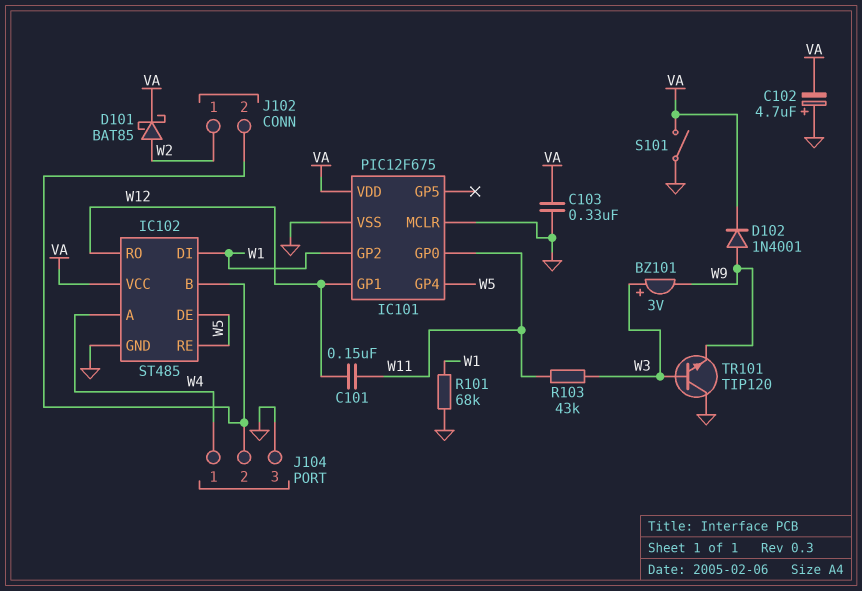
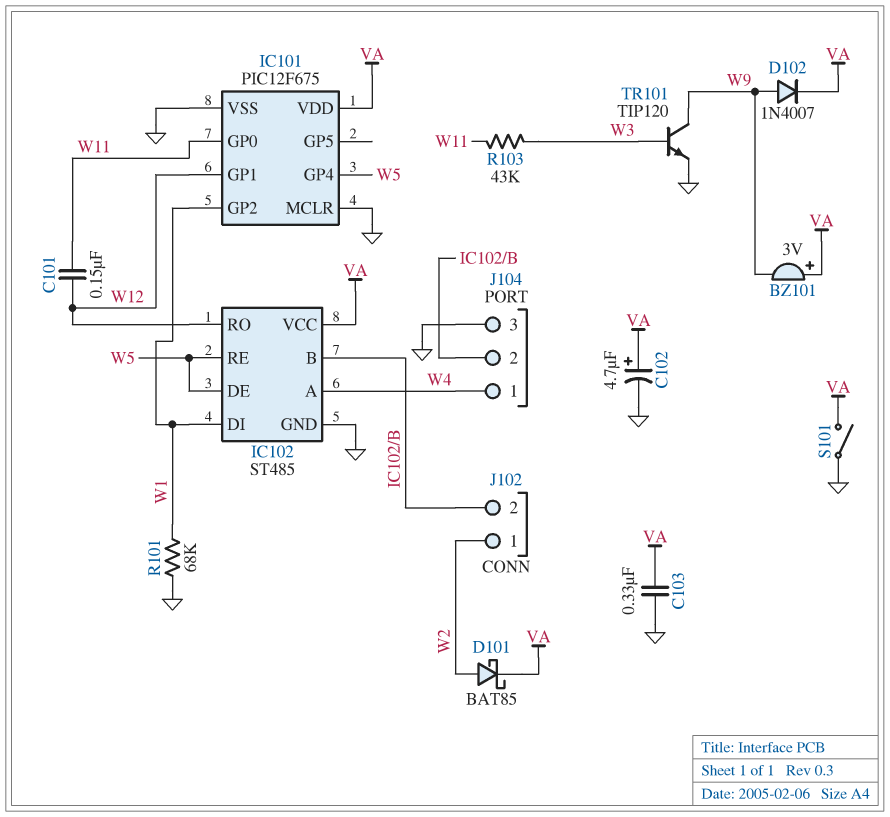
BZ101: buzzer 3V (plus W3, minus W9) -> buzzer 3V (plus VA, minus W9)
C102: 4.7uF (plus GND, minus VA) -> 4.7uF (plus VA, minus GND)
D102: diode 1N4001 (A W9, K VA) -> diode 1N4007 (A W9, K VA)
TR101: NPN TIP120 (B W3, C GND, E W9) -> NPN TIP120 (B W3, C W9, E GND)

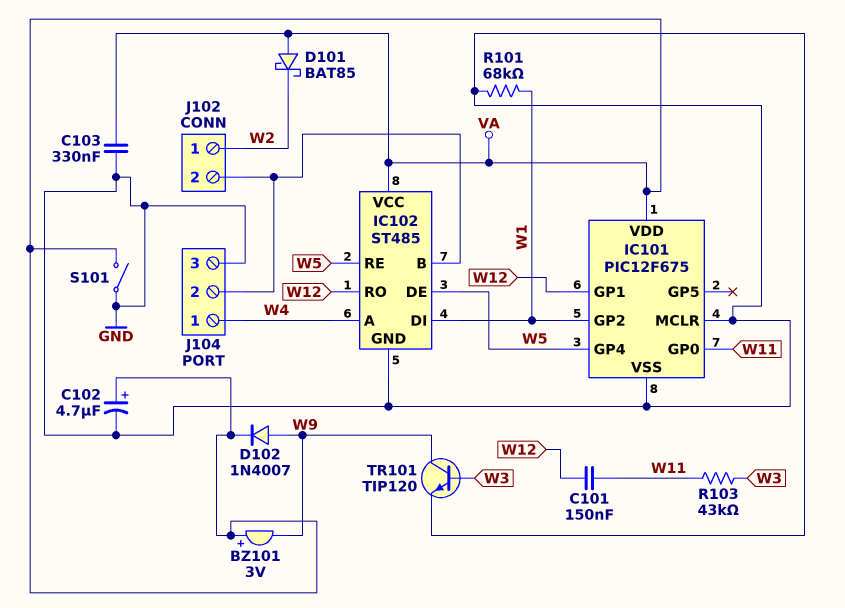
D101: schottky BAT85 (A W2, K VA) -> schottky BAT85 (A VA, K W2)

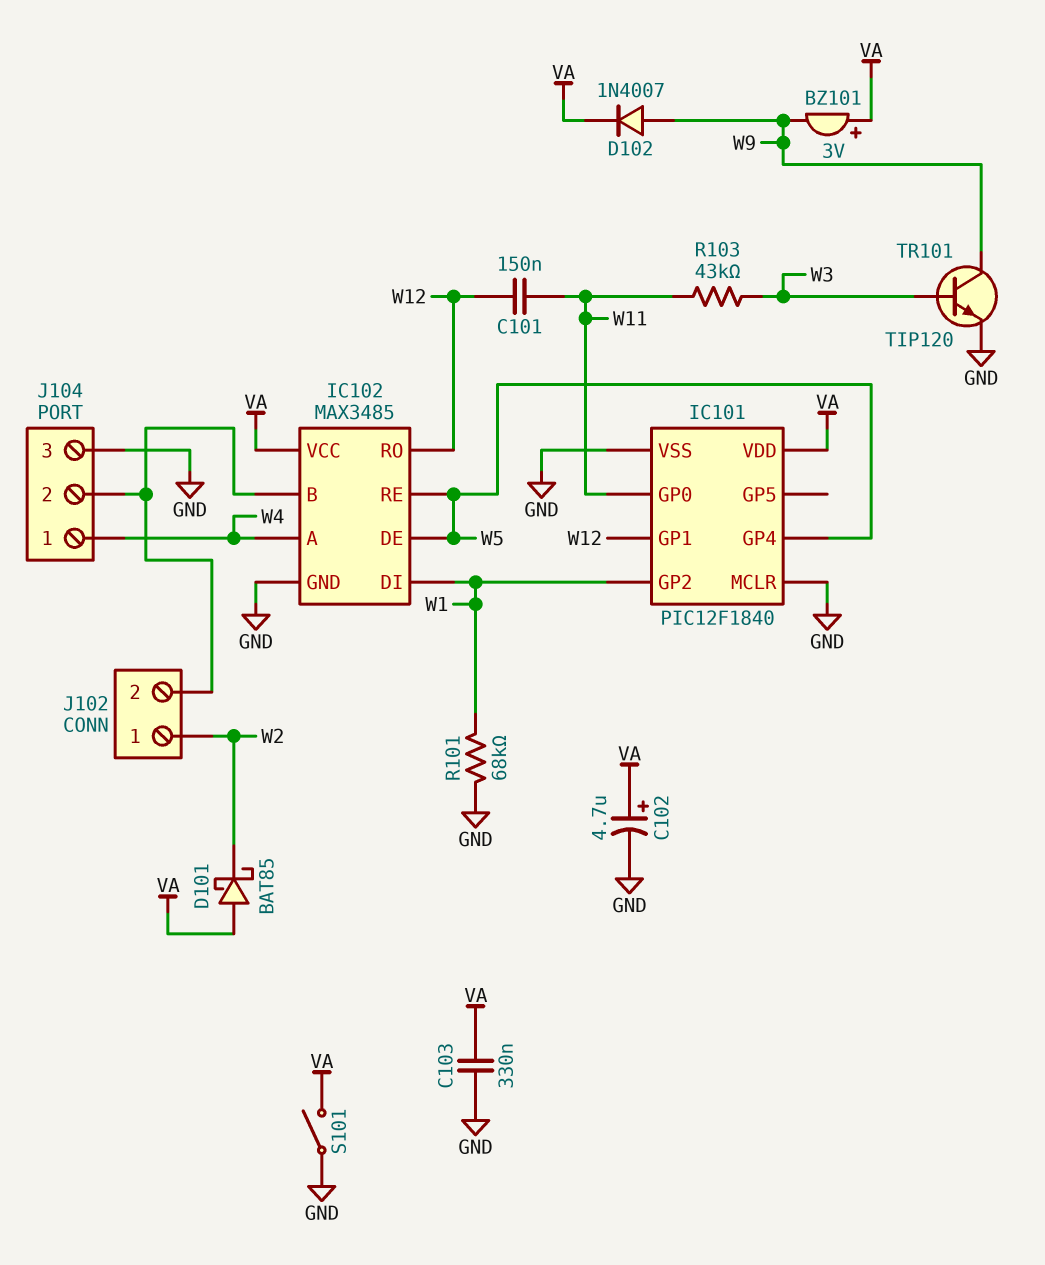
IC101: PIC12F675 -> PIC12F1840
IC102: ST485 -> MAX3485

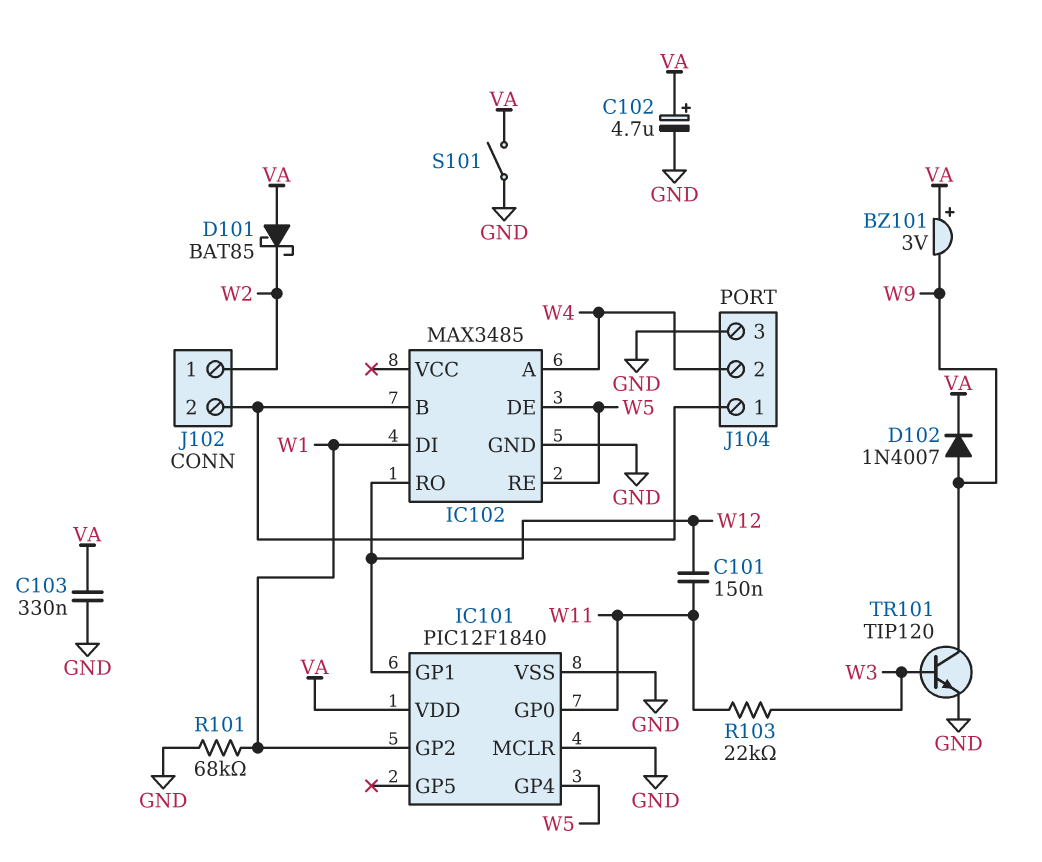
IC102 pin VCC: VA -> none
J104 pin 1: W4 -> IC102/B
J104 pin 2: IC102/B -> W4
R103: 43k (W3, W11) -> 22k (W3, W11)

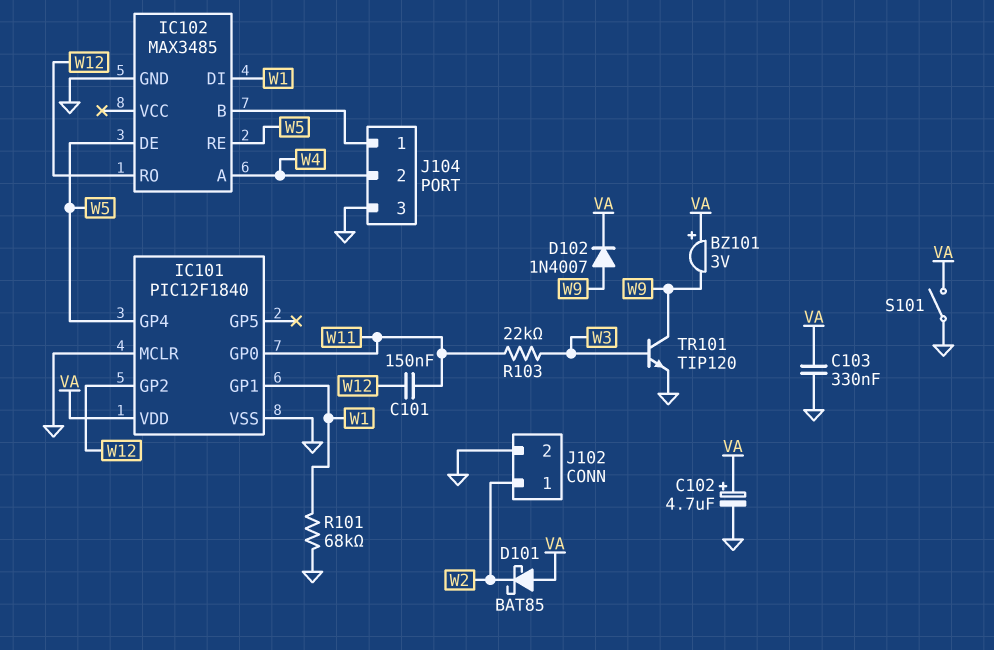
IC101 pin GP1: W12 -> W1
IC101 pin GP2: W1 -> W12
J102 pin 2: IC102/B -> GND

